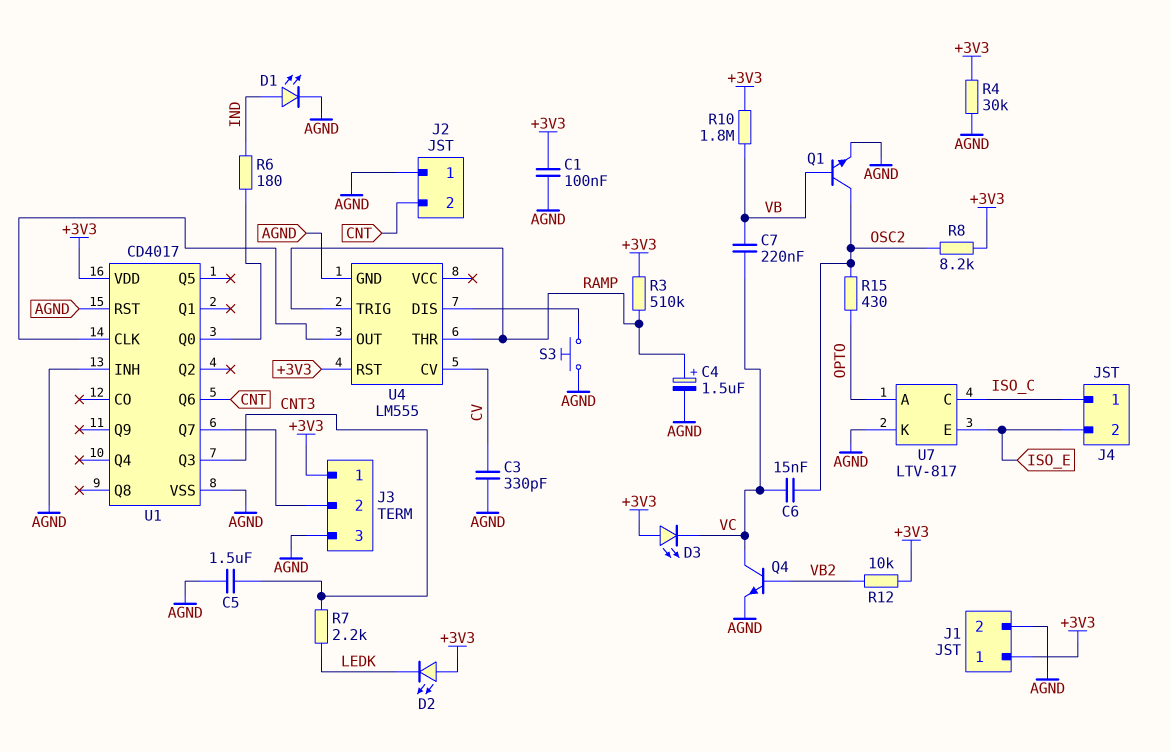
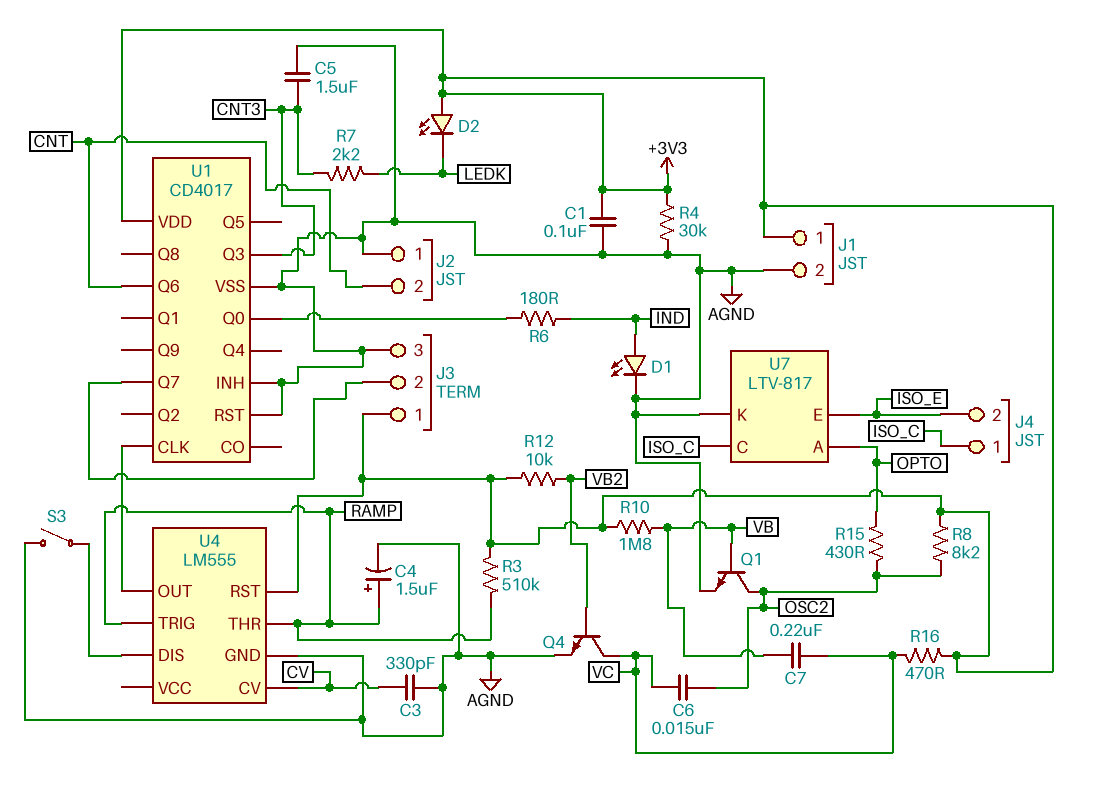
D3: LED (A +3V3, K VC) -> none
R16: none -> 470 (+3V3, VC)
S3: button (AGND, U4/DIS) -> switch (AGND, U4/DIS)

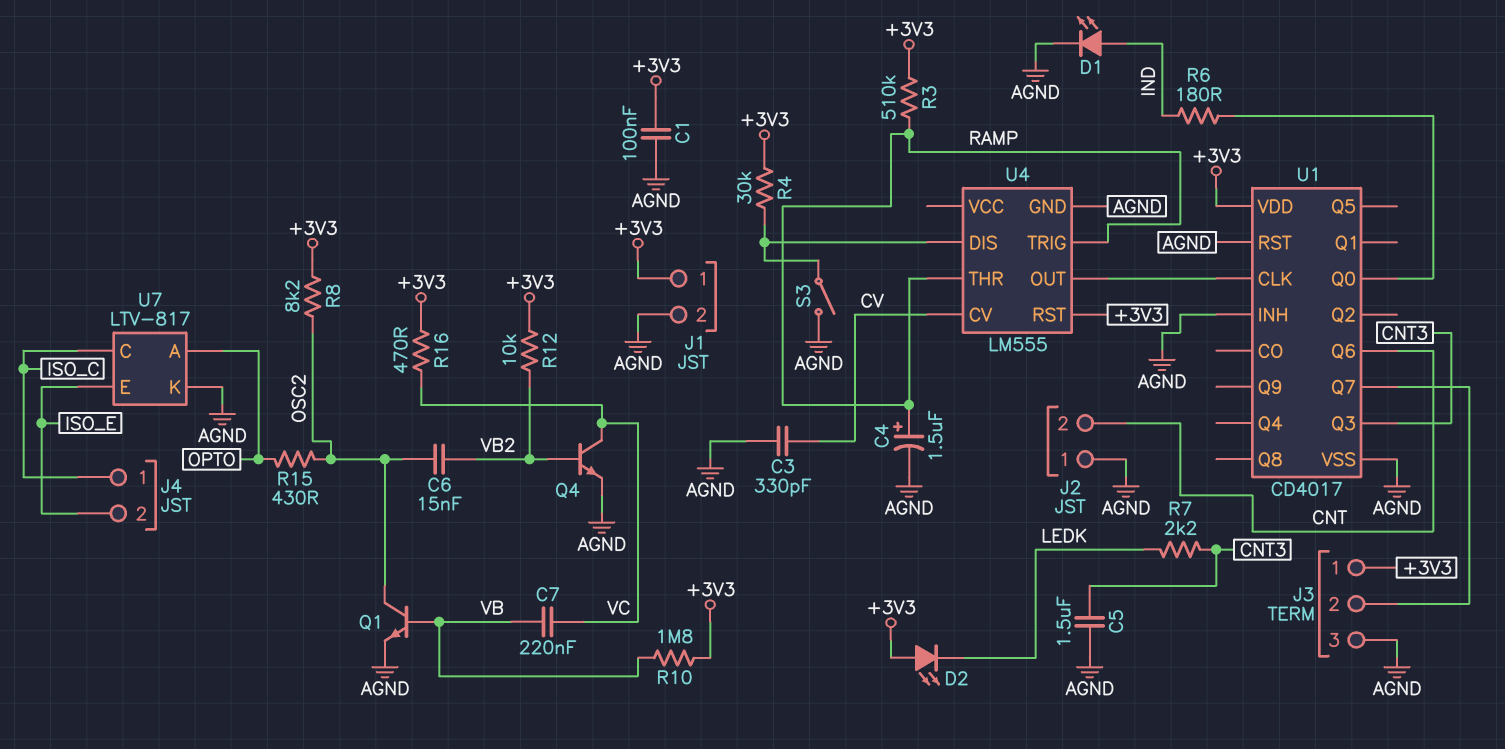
C6: 15nF (OSC2, VC) -> 15nF (OSC2, VB2)
R4: 30k (+3V3, AGND) -> 30k (+3V3, U4/DIS)

